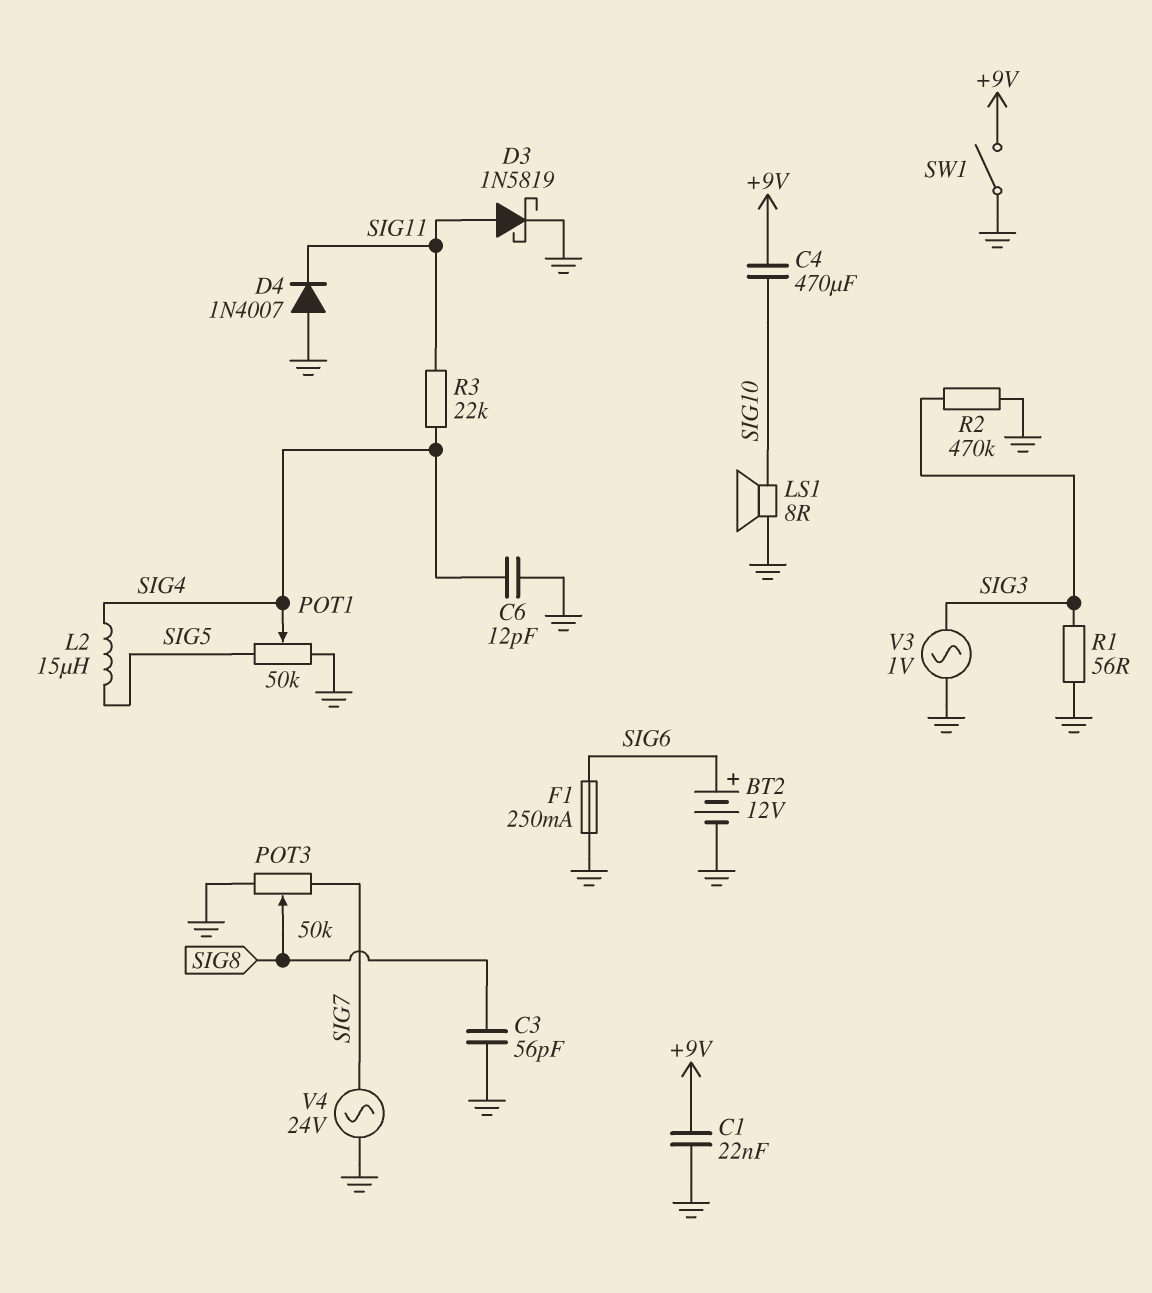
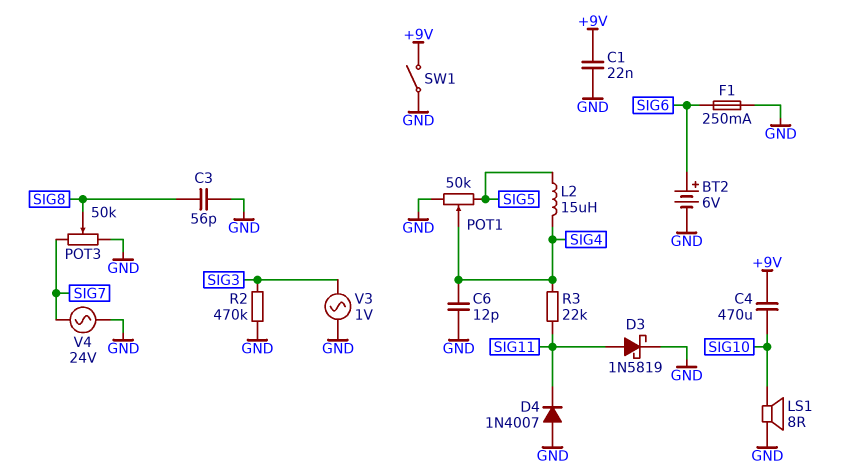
BT2: 12V (plus SIG6, minus GND) -> 6V (plus SIG6, minus GND)
R1: 56 (GND, SIG3) -> none

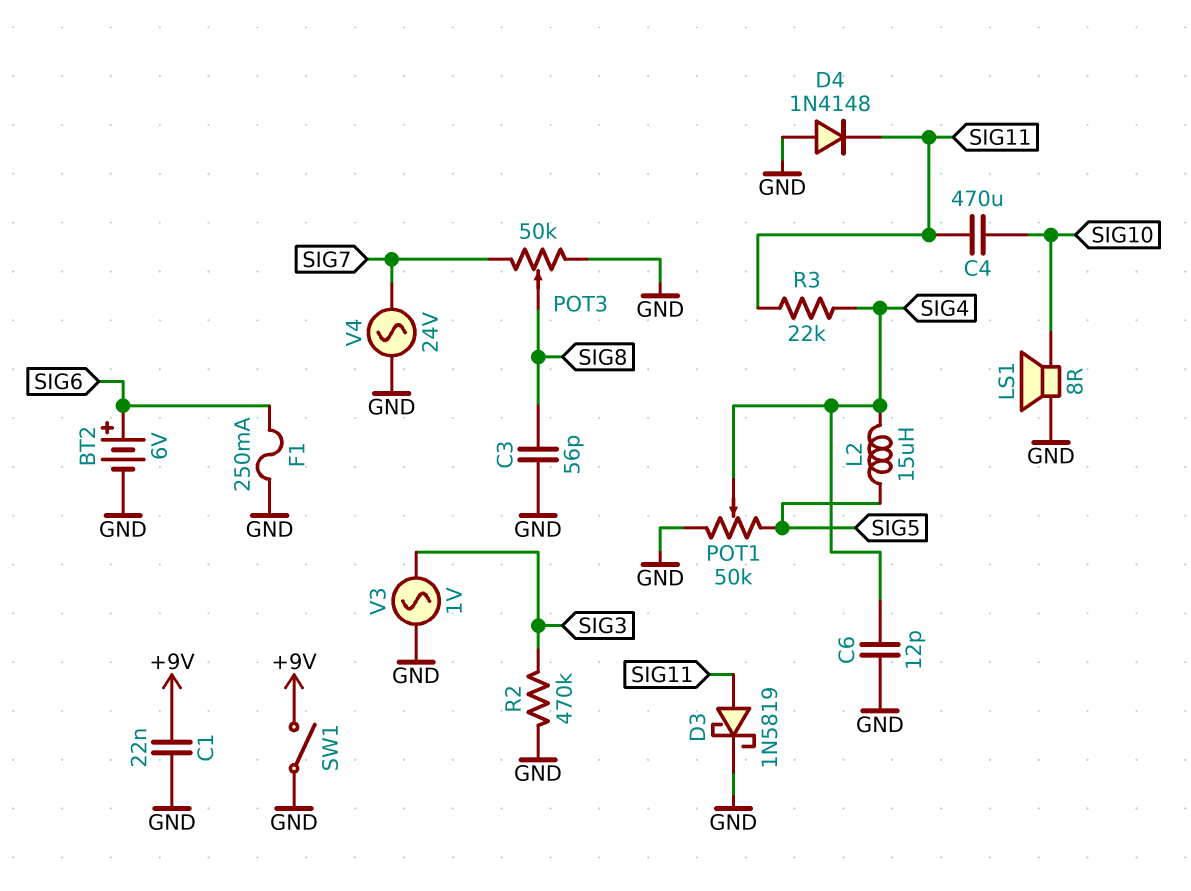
C4: 470uF (+9V, SIG10) -> 470uF (SIG10, SIG11)
D4: diode 1N4007 (A GND, K SIG11) -> diode 1N4148 (A GND, K SIG11)

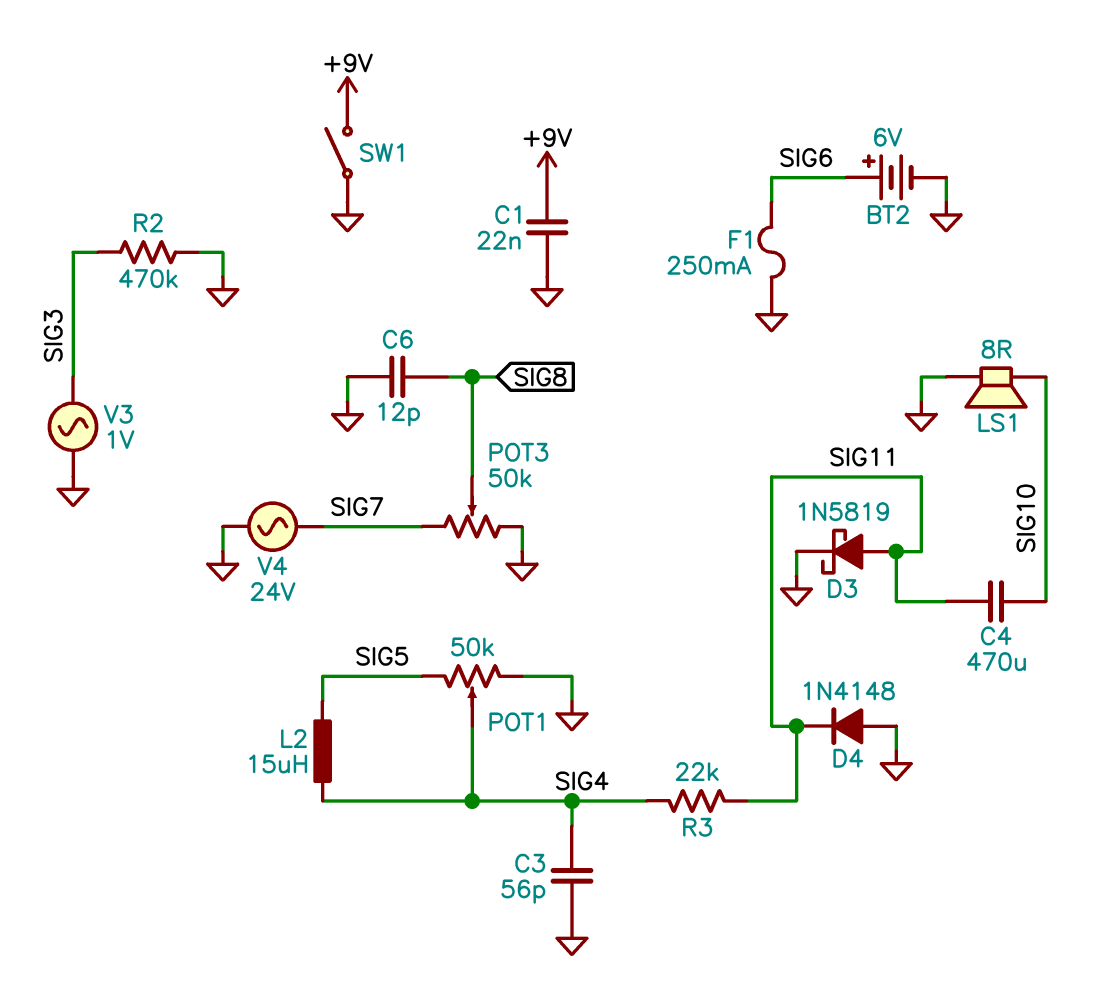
C3: 56pF (GND, SIG8) -> 56pF (GND, SIG4)
C6: 12pF (GND, SIG4) -> 12pF (GND, SIG8)

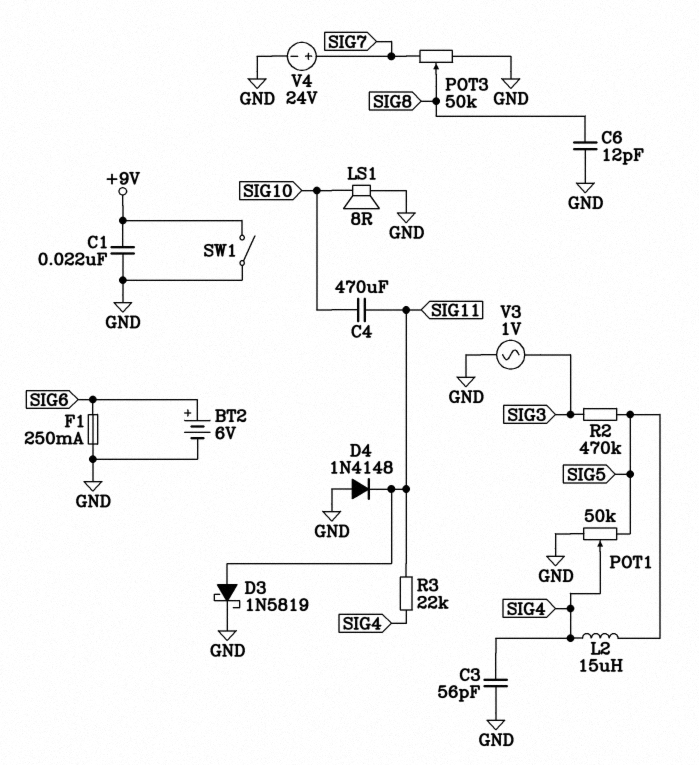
R2: 470k (GND, SIG3) -> 470k (SIG3, SIG5)
V4: AC 24V (GND, SIG7) -> 24V (plus SIG7, minus GND)

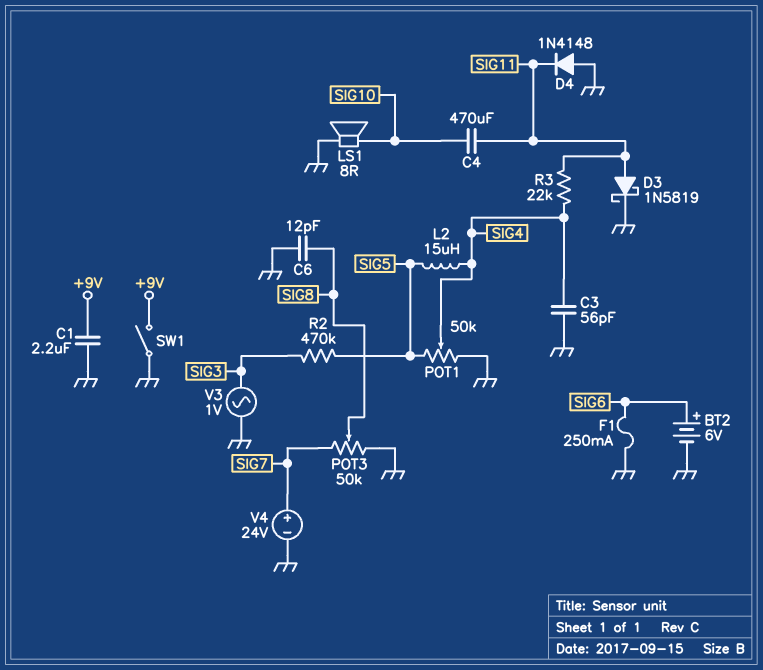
C1: 22nF (+9V, GND) -> 2.2uF (+9V, GND)

